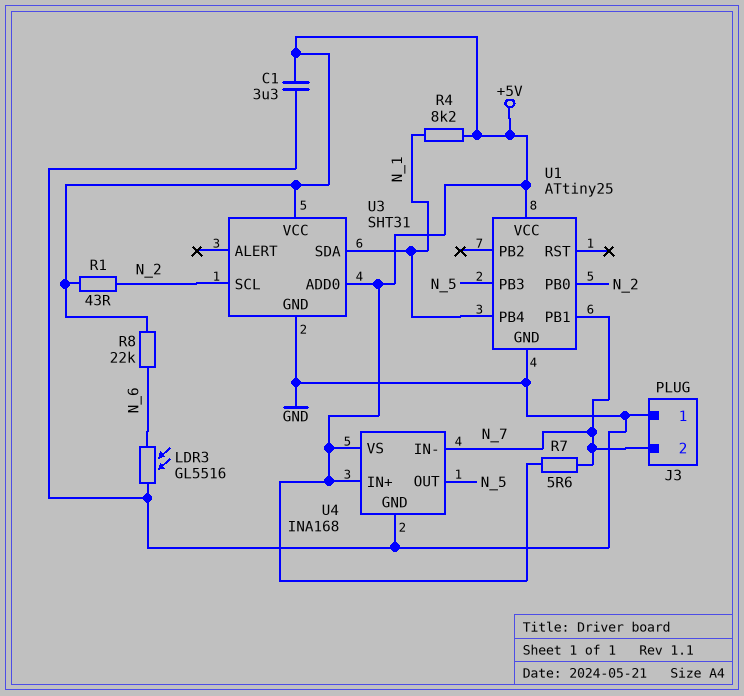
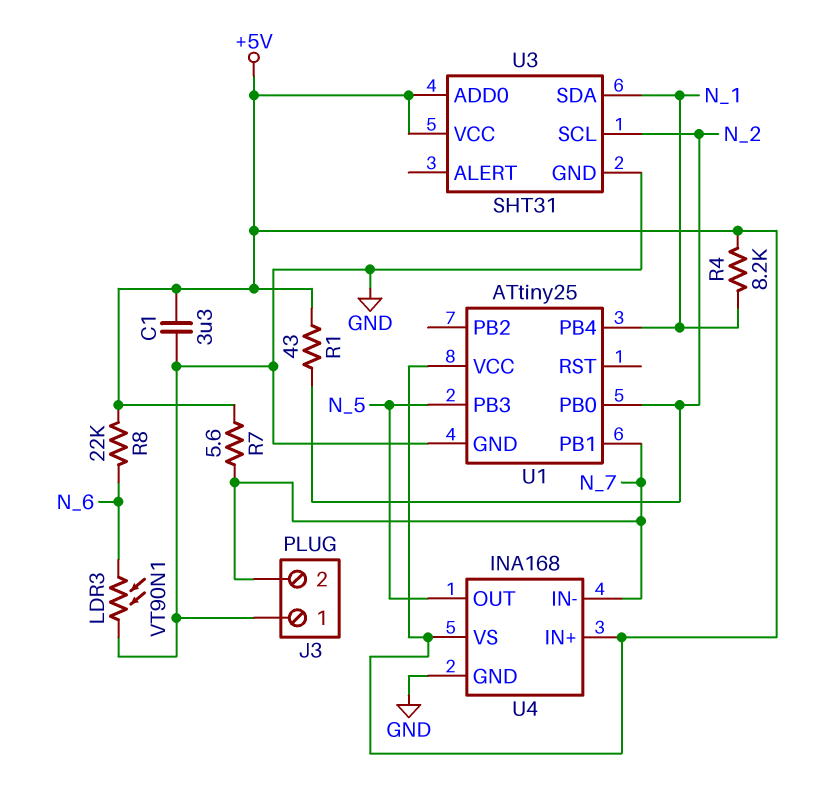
LDR3: GL5516 (GND, N_6) -> VT90N1 (GND, N_6)

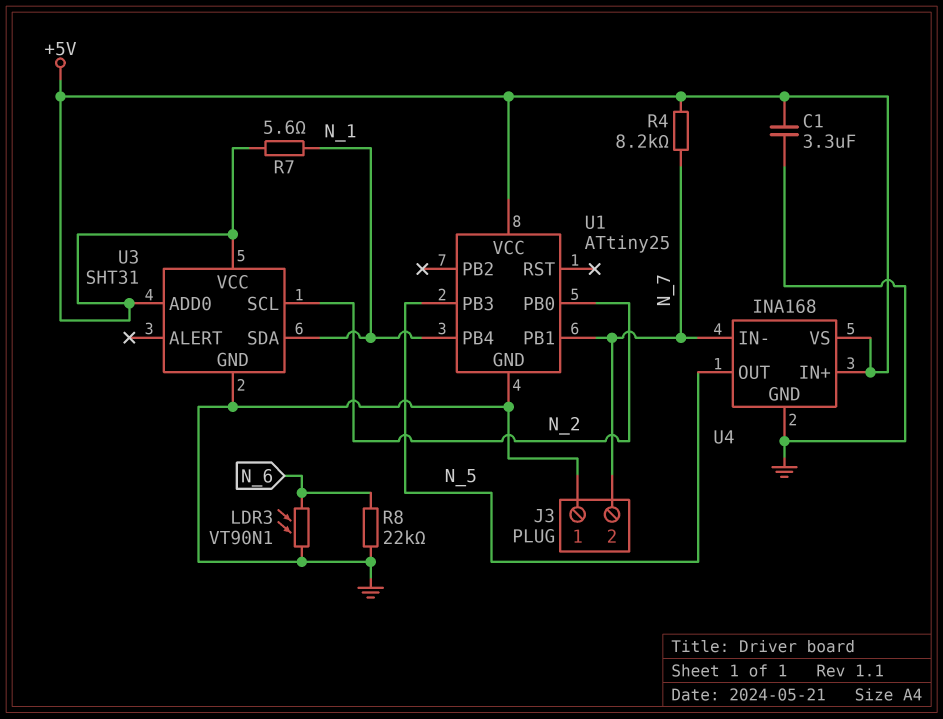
R1: 43 (+5V, N_2) -> none
R4: 8.2k (+5V, N_1) -> 8.2k (+5V, N_7)
R7: 5.6 (+5V, N_7) -> 5.6 (+5V, N_1)
R8: 22k (+5V, N_6) -> 22k (GND, N_6)

